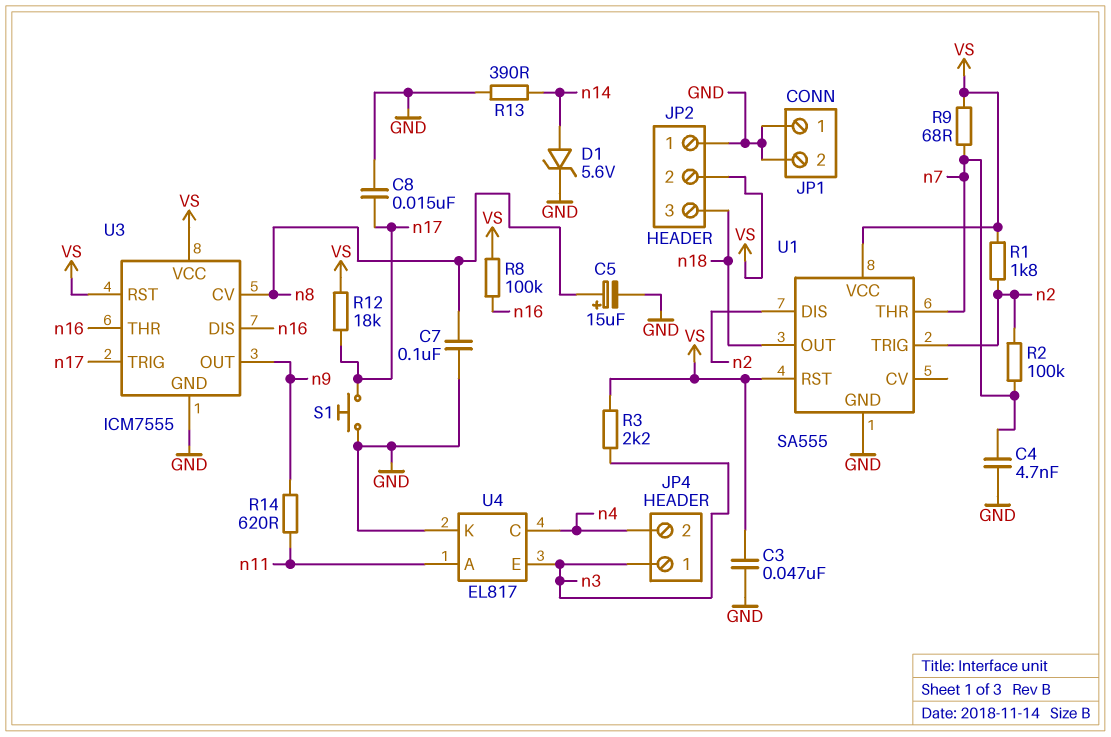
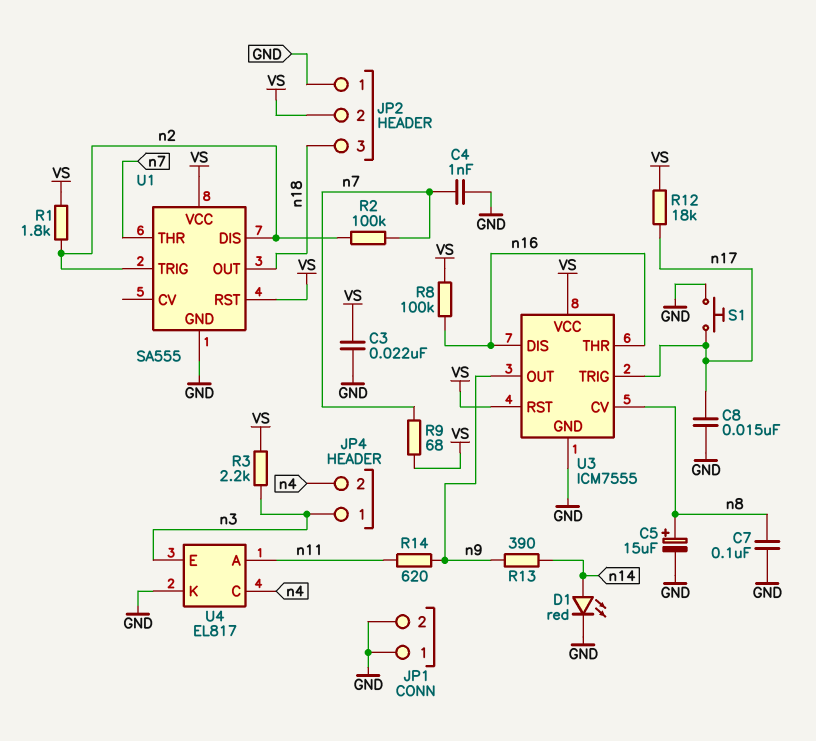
C3: 47nF (GND, VS) -> 22nF (GND, VS)
C4: 4.7nF (GND, n7) -> 1nF (GND, n7)
D1: zener 5.6V (A n14, K GND) -> LED red (A n14, K GND)
R13: 390 (GND, n14) -> 390 (n9, n14)

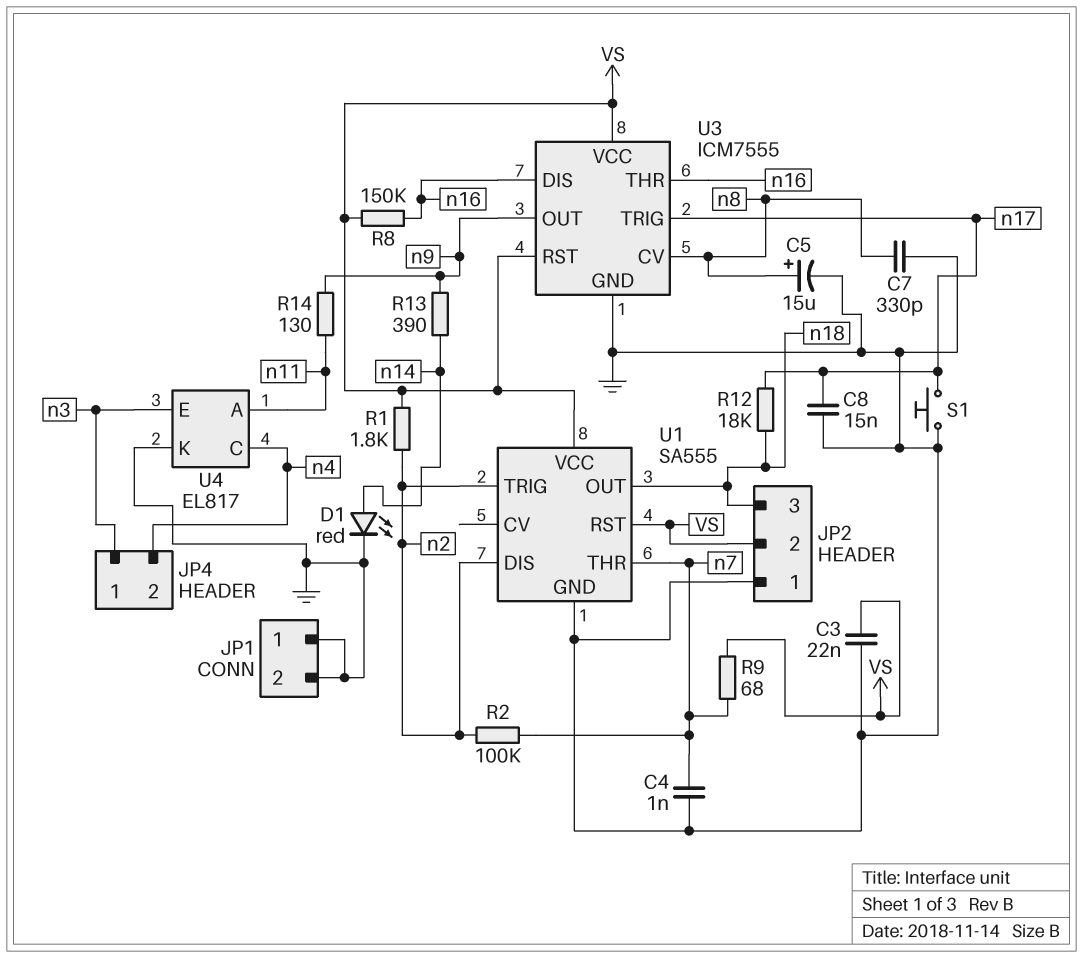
C7: 100nF (GND, n8) -> 330pF (GND, n8)
R3: 2.2k (VS, n3) -> none
R8: 100k (VS, n16) -> 150k (VS, n16)
R12: 18k (VS, n17) -> 18k (n17, n18)
R14: 620 (n9, n11) -> 130 (n9, n11)

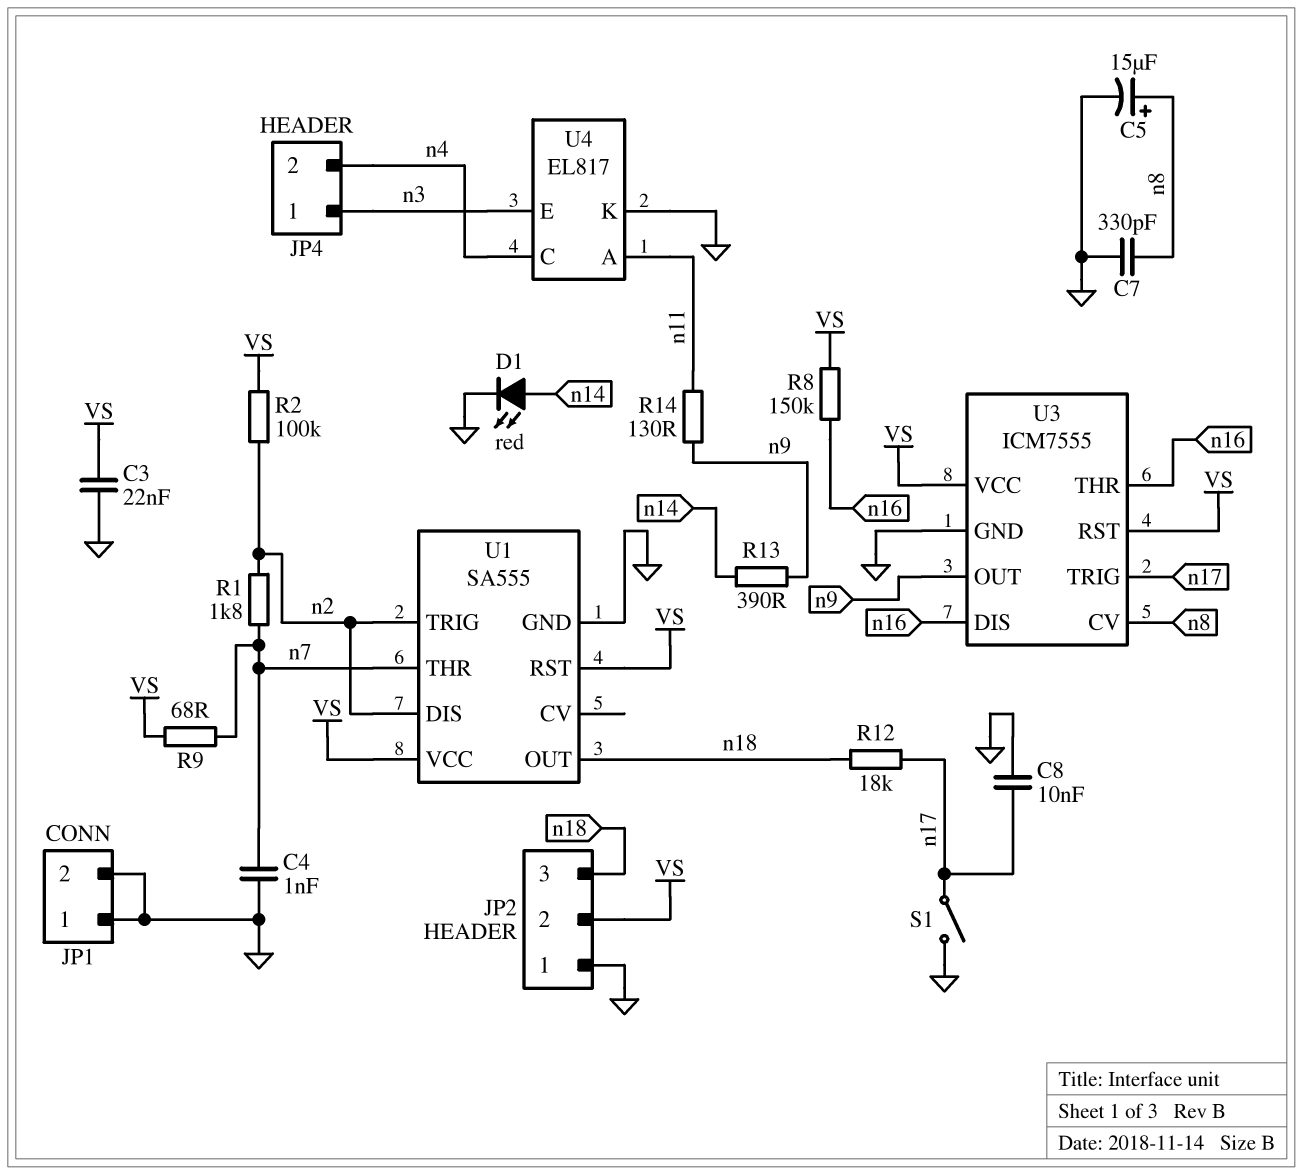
C8: 15nF (GND, n17) -> 10nF (GND, n17)
R1: 1.8k (VS, n2) -> 1.8k (n2, n7)
R2: 100k (n2, n7) -> 100k (VS, n2)
S1: button (GND, n17) -> switch (GND, n17)

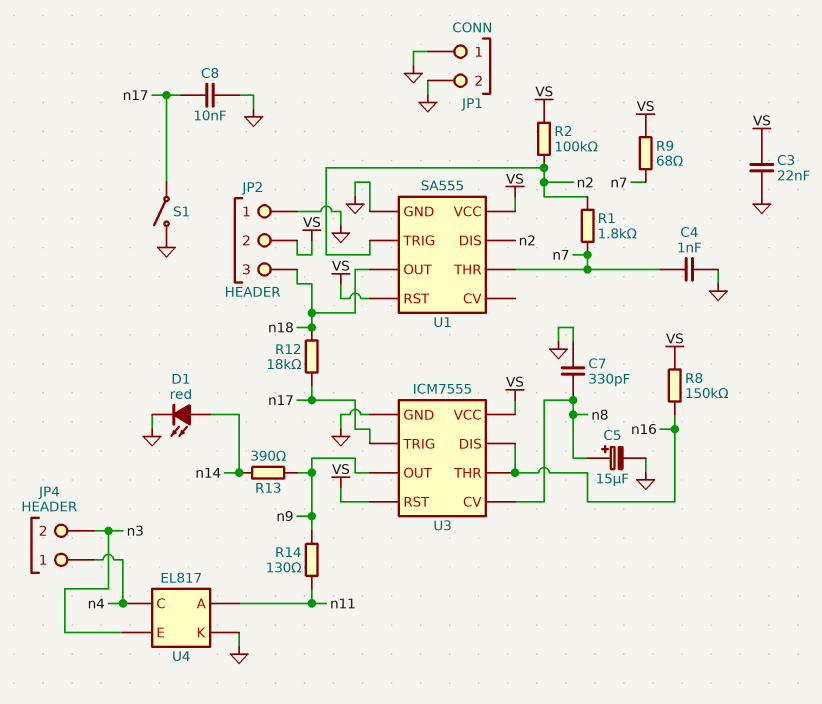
JP4 pin 1: n3 -> n4
JP4 pin 2: n4 -> n3

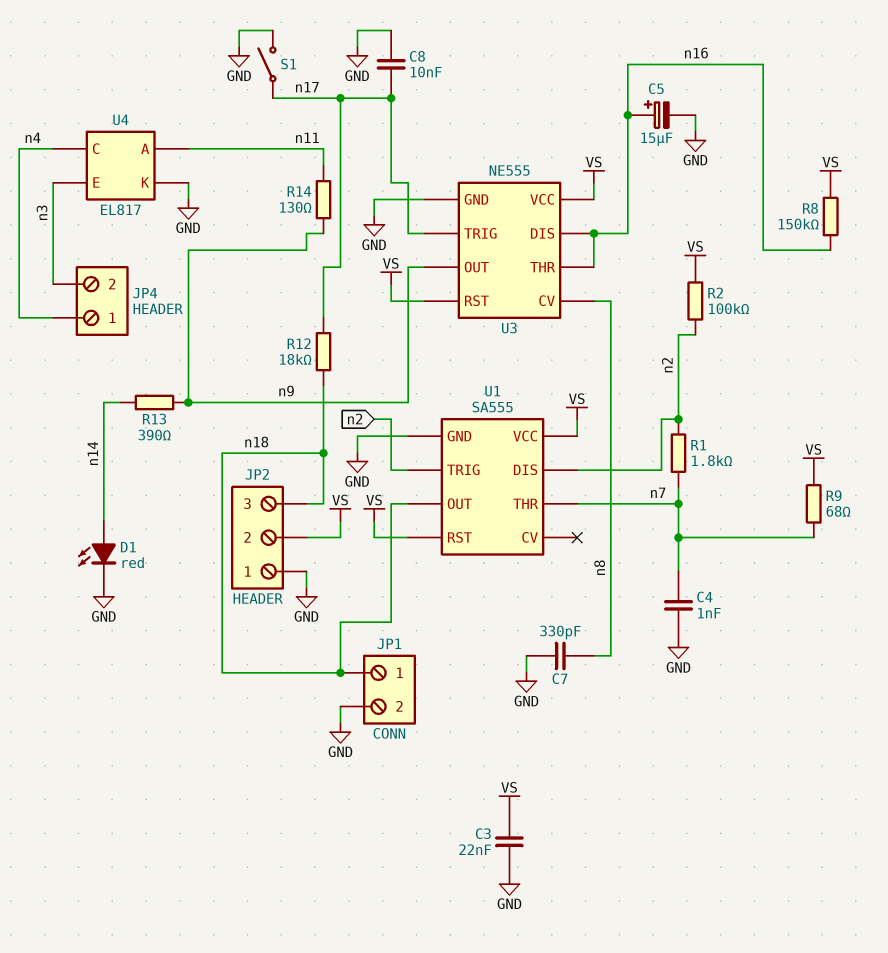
C5: 15uF (plus n8, minus GND) -> 15uF (plus n16, minus GND)
JP1 pin 1: GND -> n18
U3: ICM7555 -> NE555

